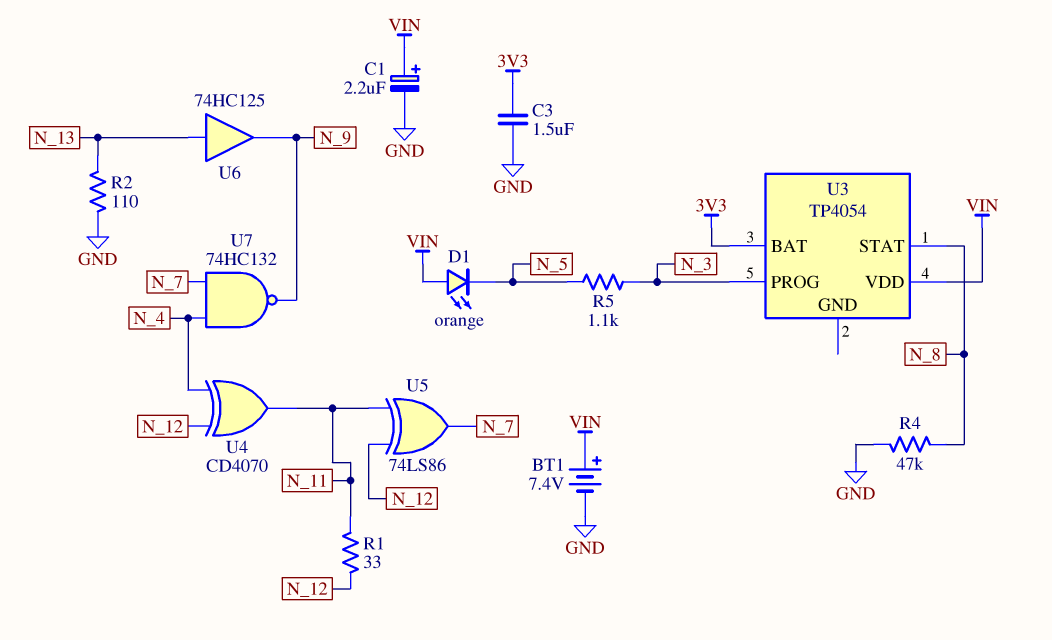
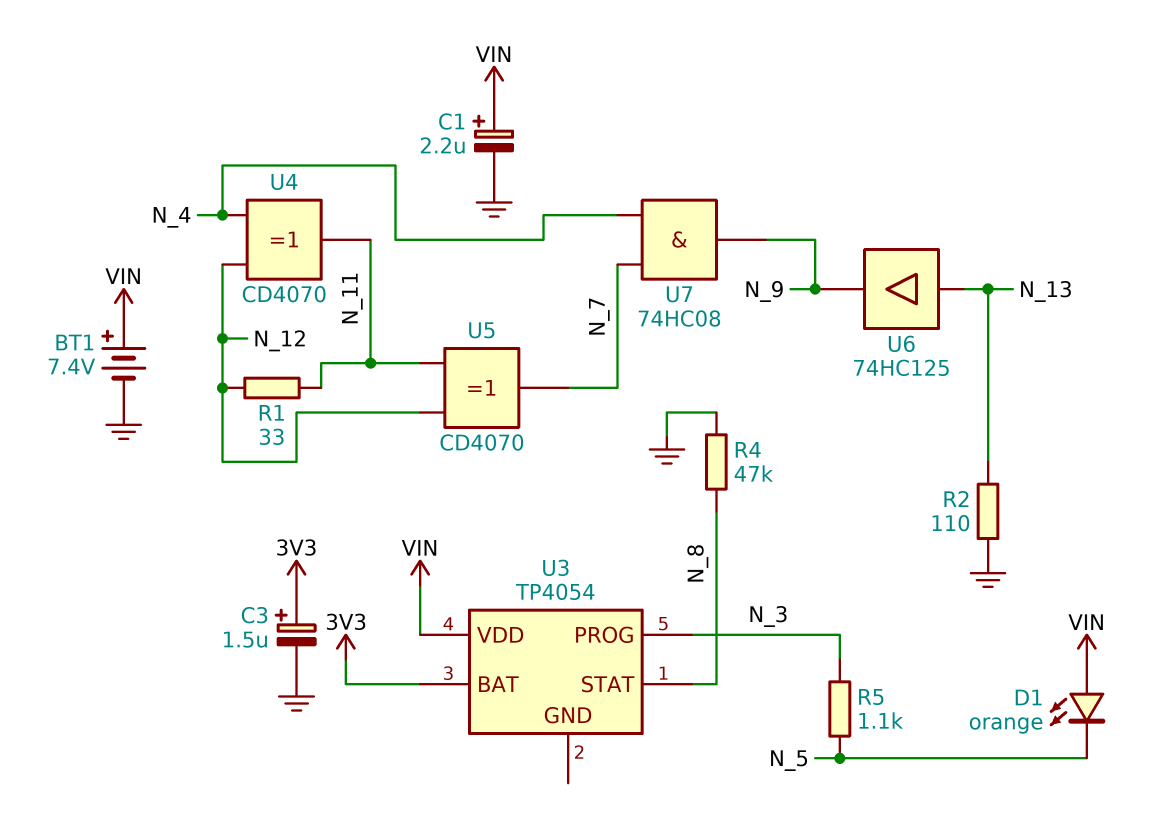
C3: 1.5uF (3V3, GND) -> 1.5uF (plus 3V3, minus GND)
U5: XOR 74LS86 (in N_11, in N_12, out N_7) -> XOR CD4070 (in N_11, in N_12, out N_7)
U7: NAND 74HC132 (in N_4, in N_7, out N_9) -> AND 74HC08 (in N_4, in N_7, out N_9)

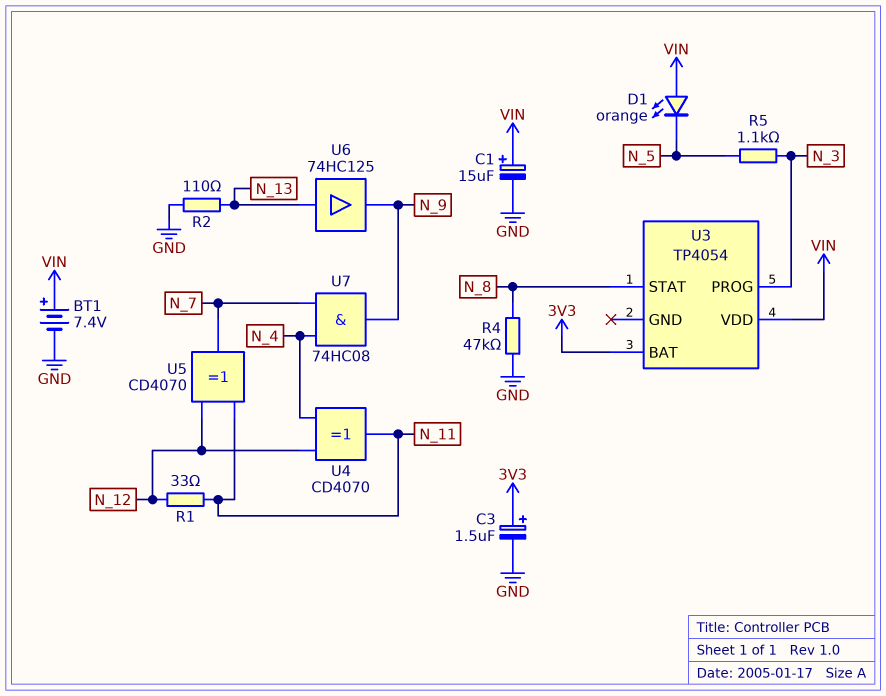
C1: 2.2uF (plus VIN, minus GND) -> 15uF (plus VIN, minus GND)

